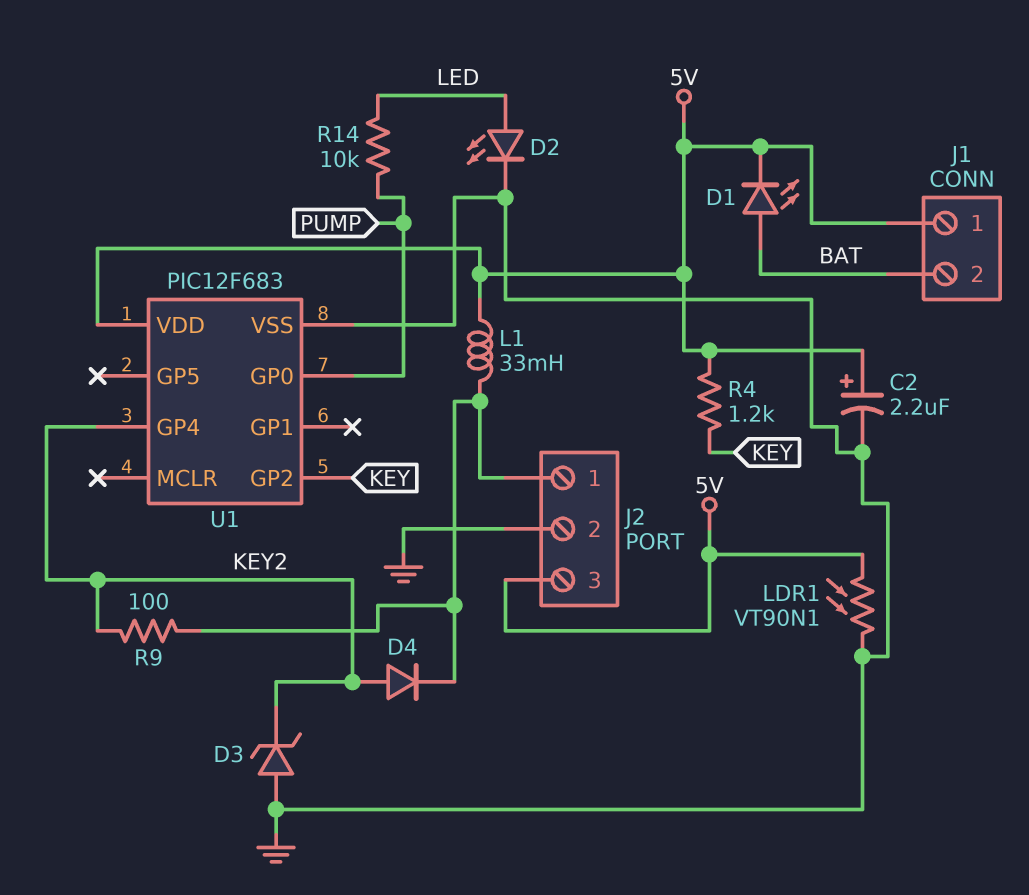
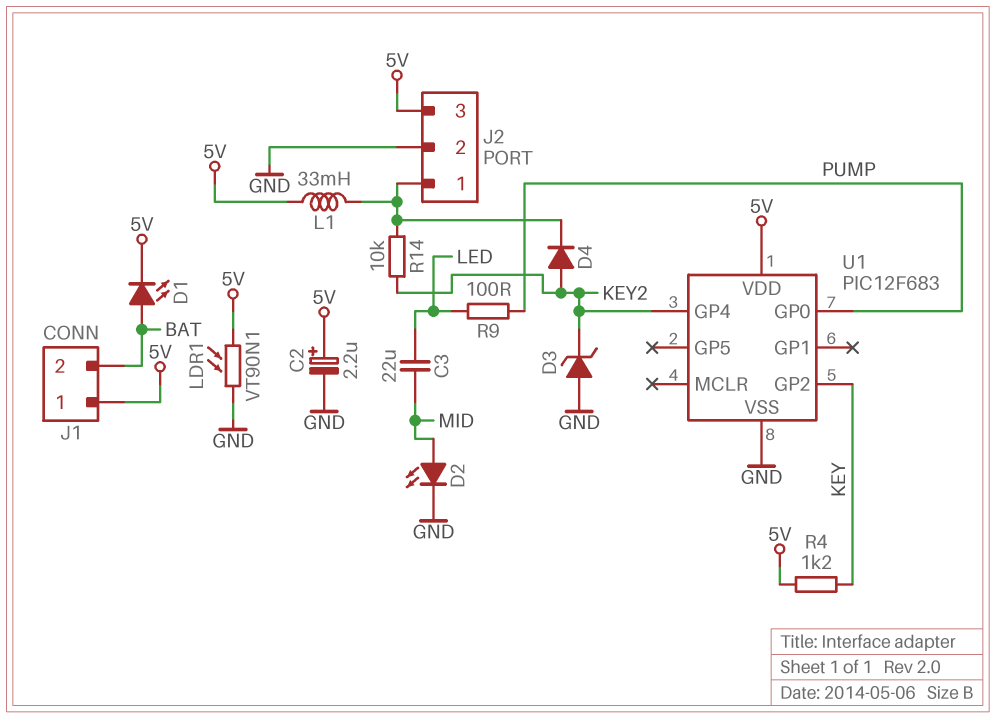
C3: none -> 22uF (LED, MID)
D2: LED (A LED, K GND) -> LED (A MID, K GND)
R9: 100 (J2/1, KEY2) -> 100 (LED, PUMP)
R14: 10k (LED, PUMP) -> 10k (J2/1, KEY2)

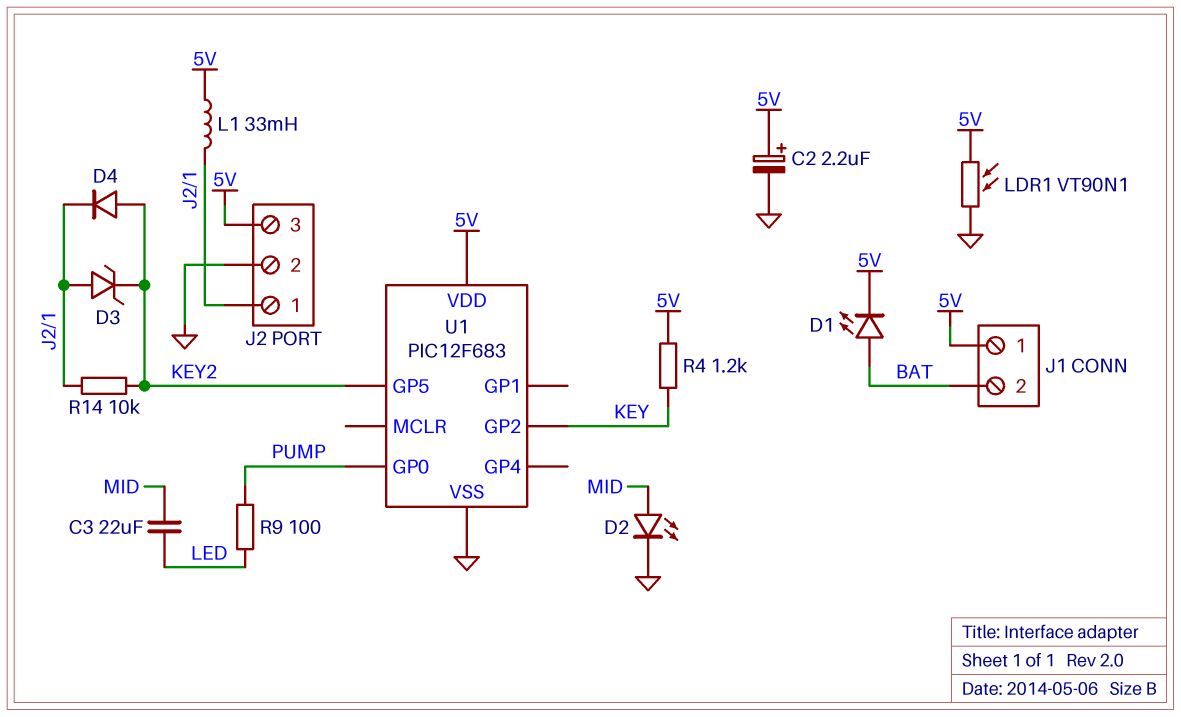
D3: zener (A GND, K KEY2) -> zener (A J2/1, K KEY2)
U1 pin GP4: KEY2 -> none
U1 pin GP5: none -> KEY2

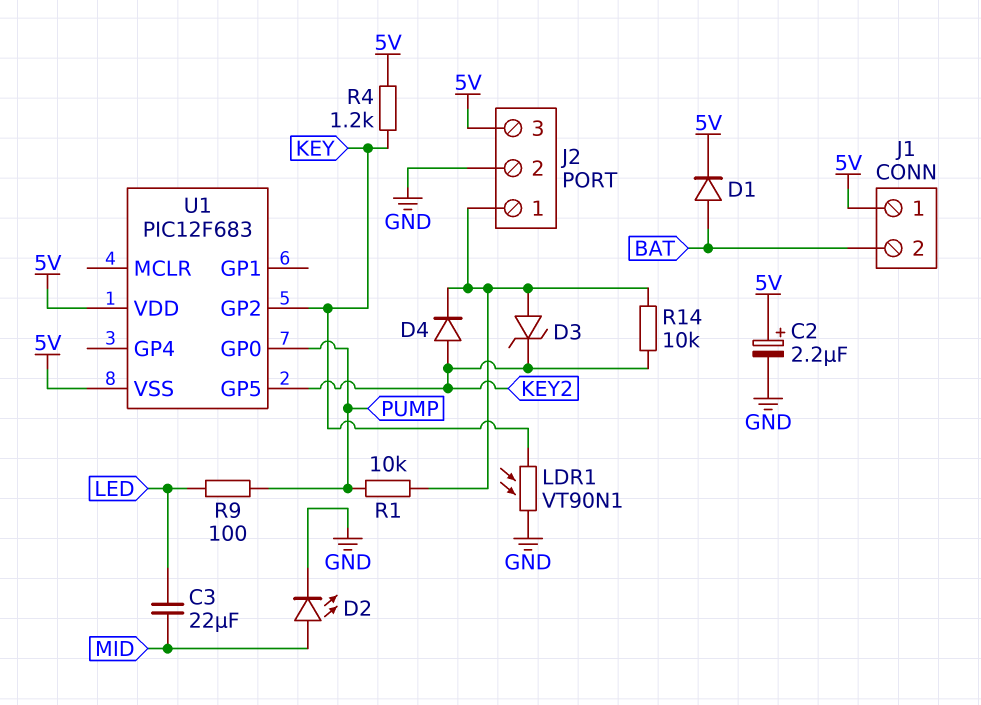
D1: LED (A BAT, K 5V) -> diode (A BAT, K 5V)
L1: 33mH (5V, J2/1) -> none
LDR1: VT90N1 (5V, GND) -> VT90N1 (GND, KEY)
R1: none -> 10k (J2/1, PUMP)
U1 pin VSS: GND -> 5V

